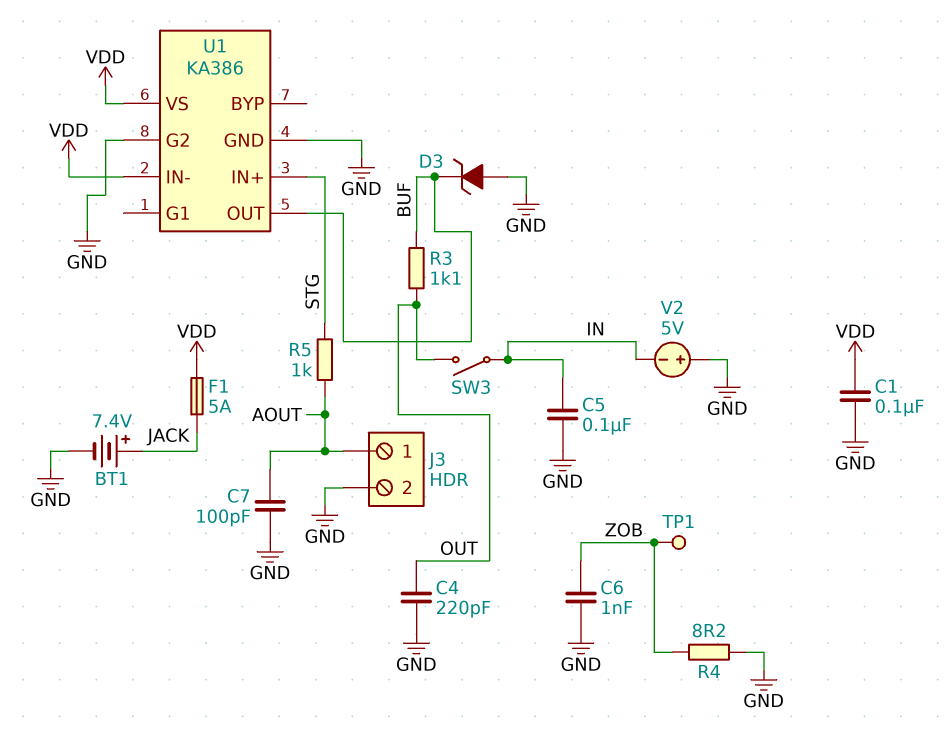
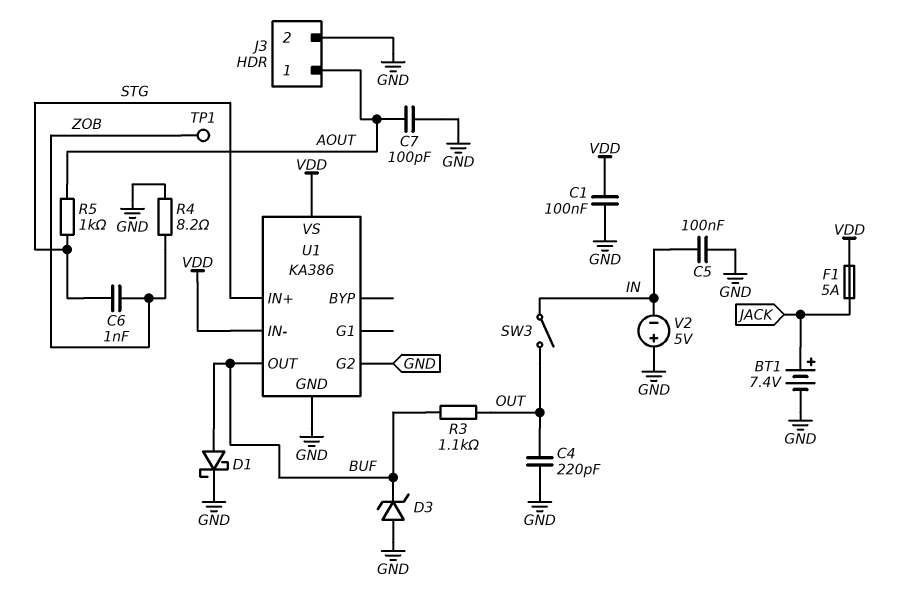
C6: 1nF (GND, ZOB) -> 1nF (STG, ZOB)
D1: none -> schottky (A BUF, K GND)

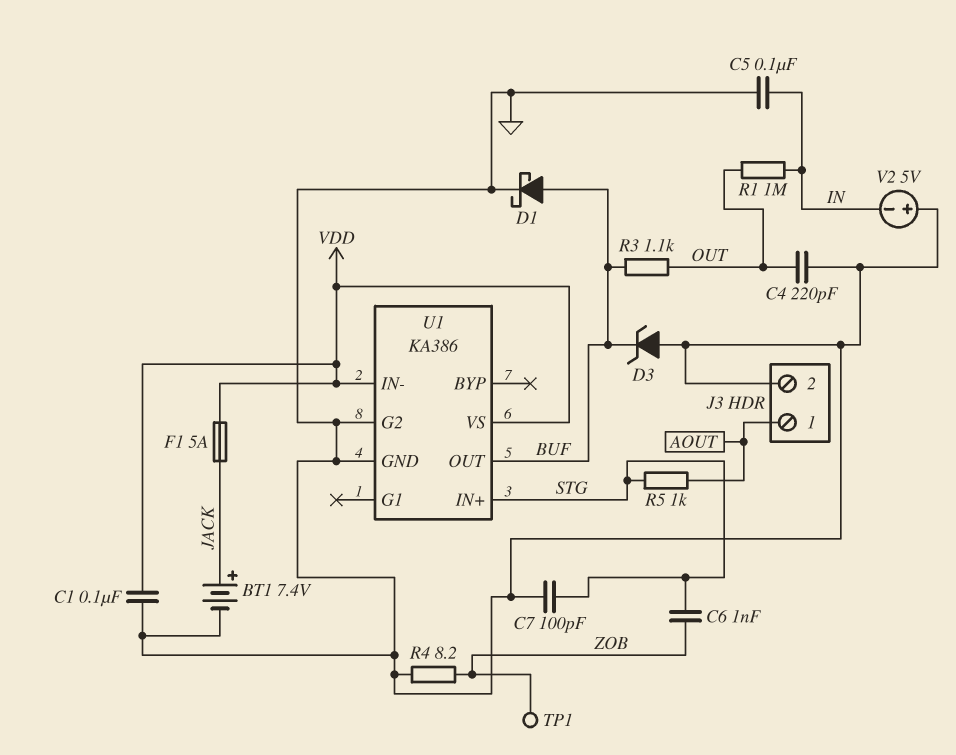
C7: 100pF (AOUT, GND) -> 100pF (GND, STG)
R1: none -> 1M (IN, OUT)
SW3: switch (IN, OUT) -> none

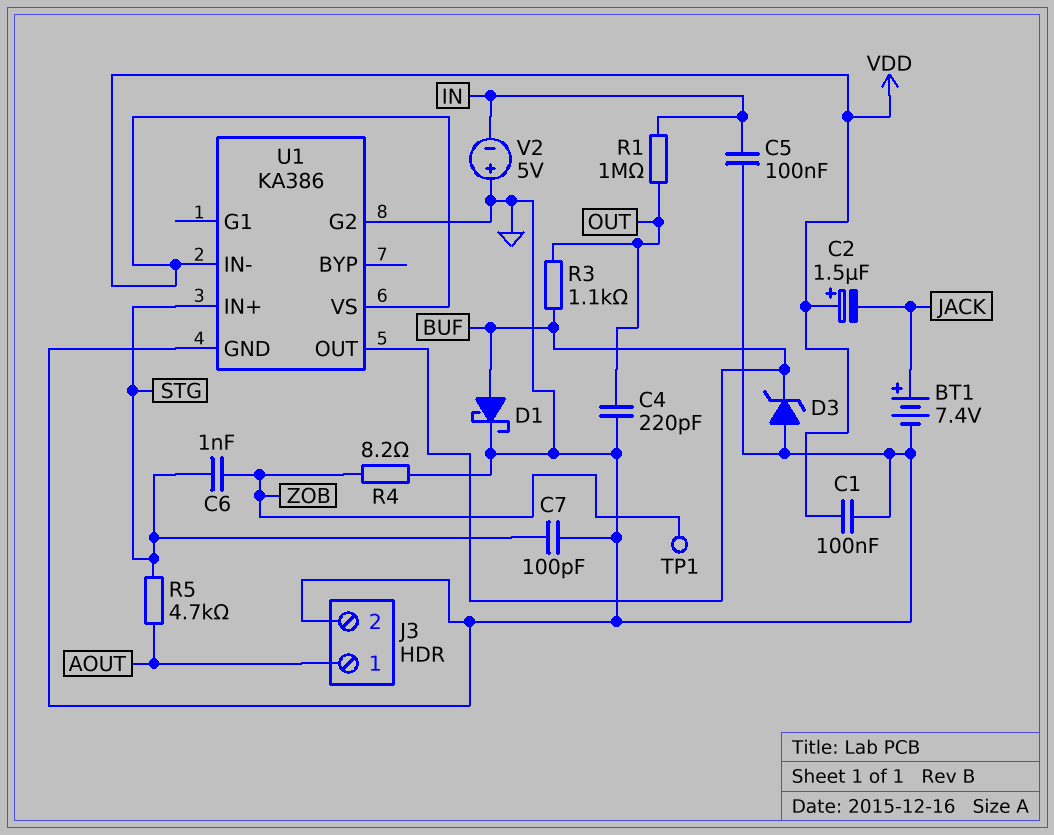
C2: none -> 1.5uF (plus VDD, minus JACK)
F1: 5A (JACK, VDD) -> none
R5: 1k (AOUT, STG) -> 4.7k (AOUT, STG)

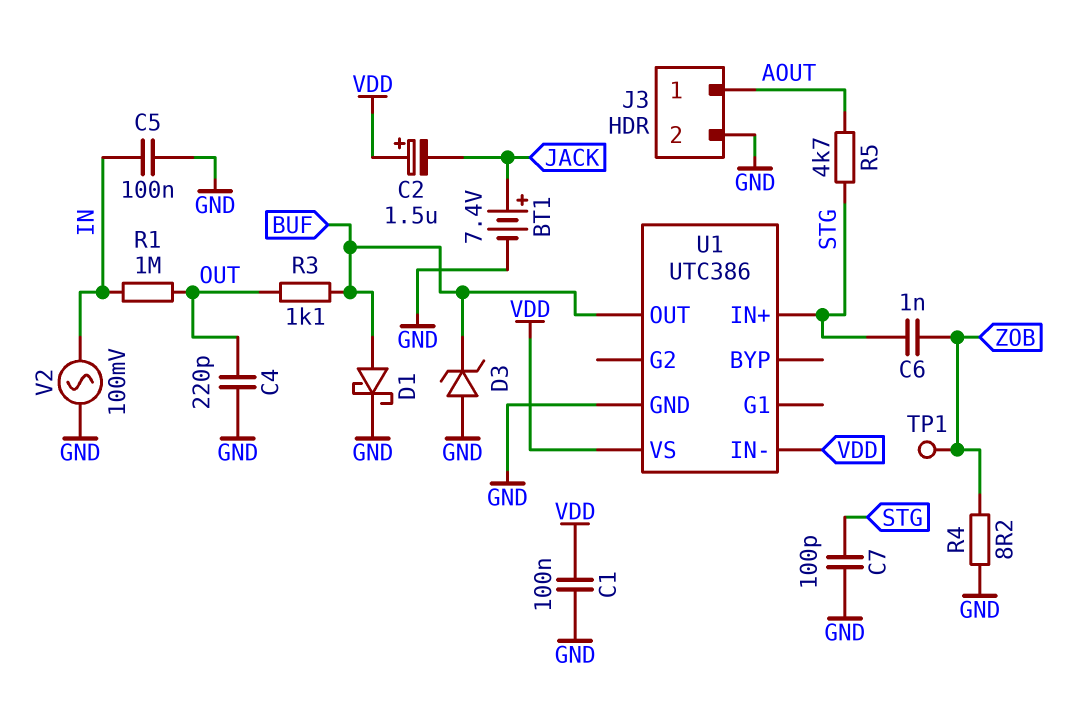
U1: KA386 -> UTC386
U1 pin G2: GND -> none
V2: 5V (plus GND, minus IN) -> AC 100mV (GND, IN)

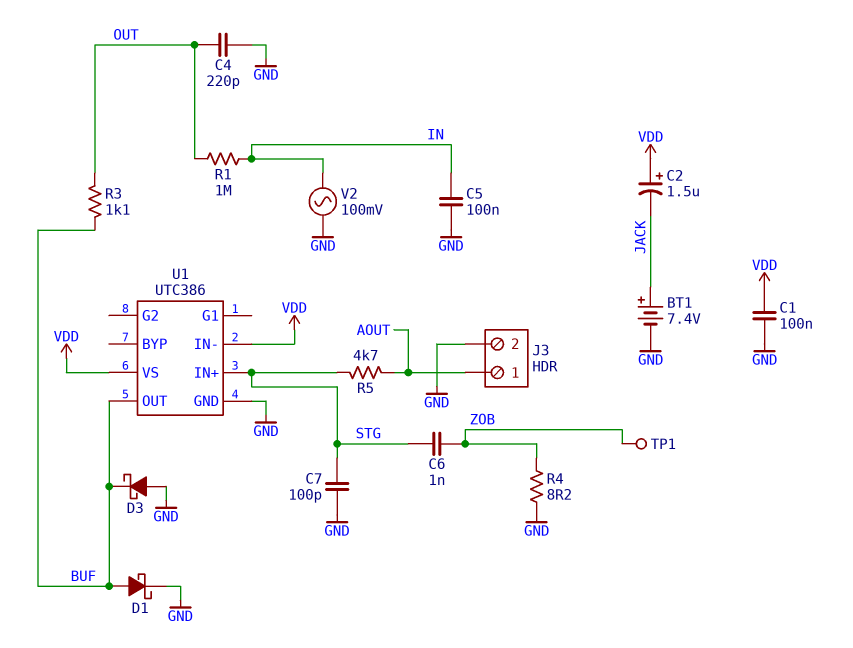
D3: zener (A GND, K BUF) -> schottky (A GND, K BUF)

